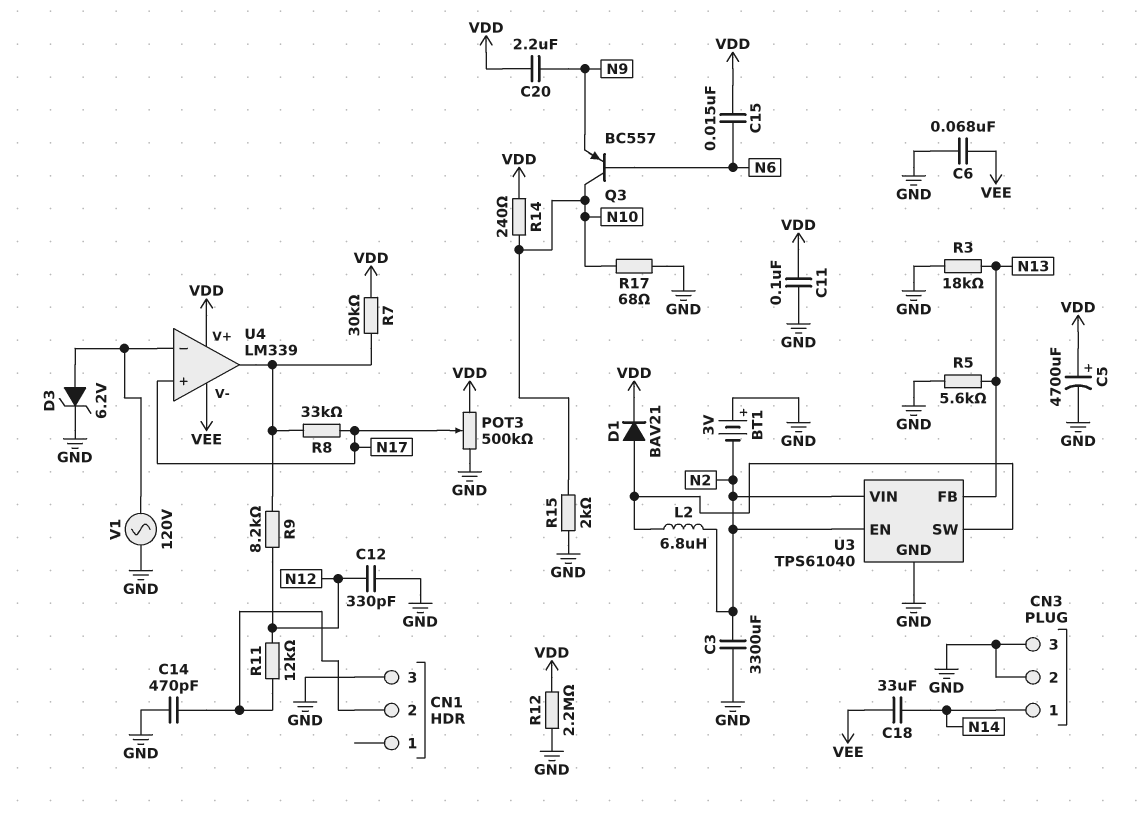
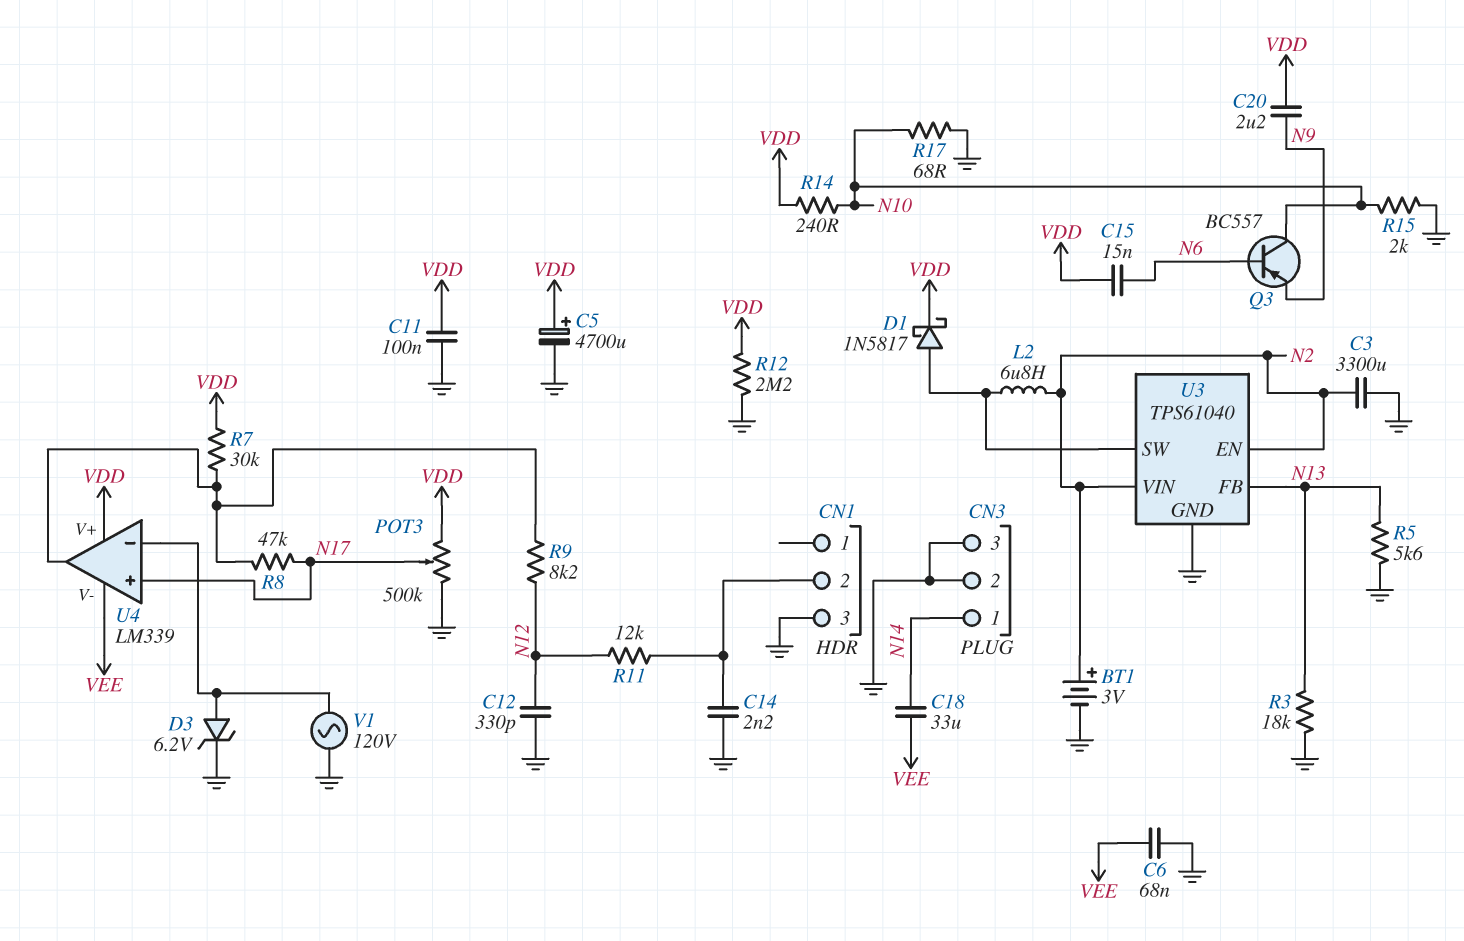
BT1: 3V (plus GND, minus N2) -> 3V (plus N2, minus GND)
C14: 470pF (CN1/2, GND) -> 2.2nF (CN1/2, GND)
D1: diode BAV21 (A U3/SW, K VDD) -> schottky 1N5817 (A U3/SW, K VDD)
R8: 33k (N17, U4/out) -> 47k (N17, U4/out)

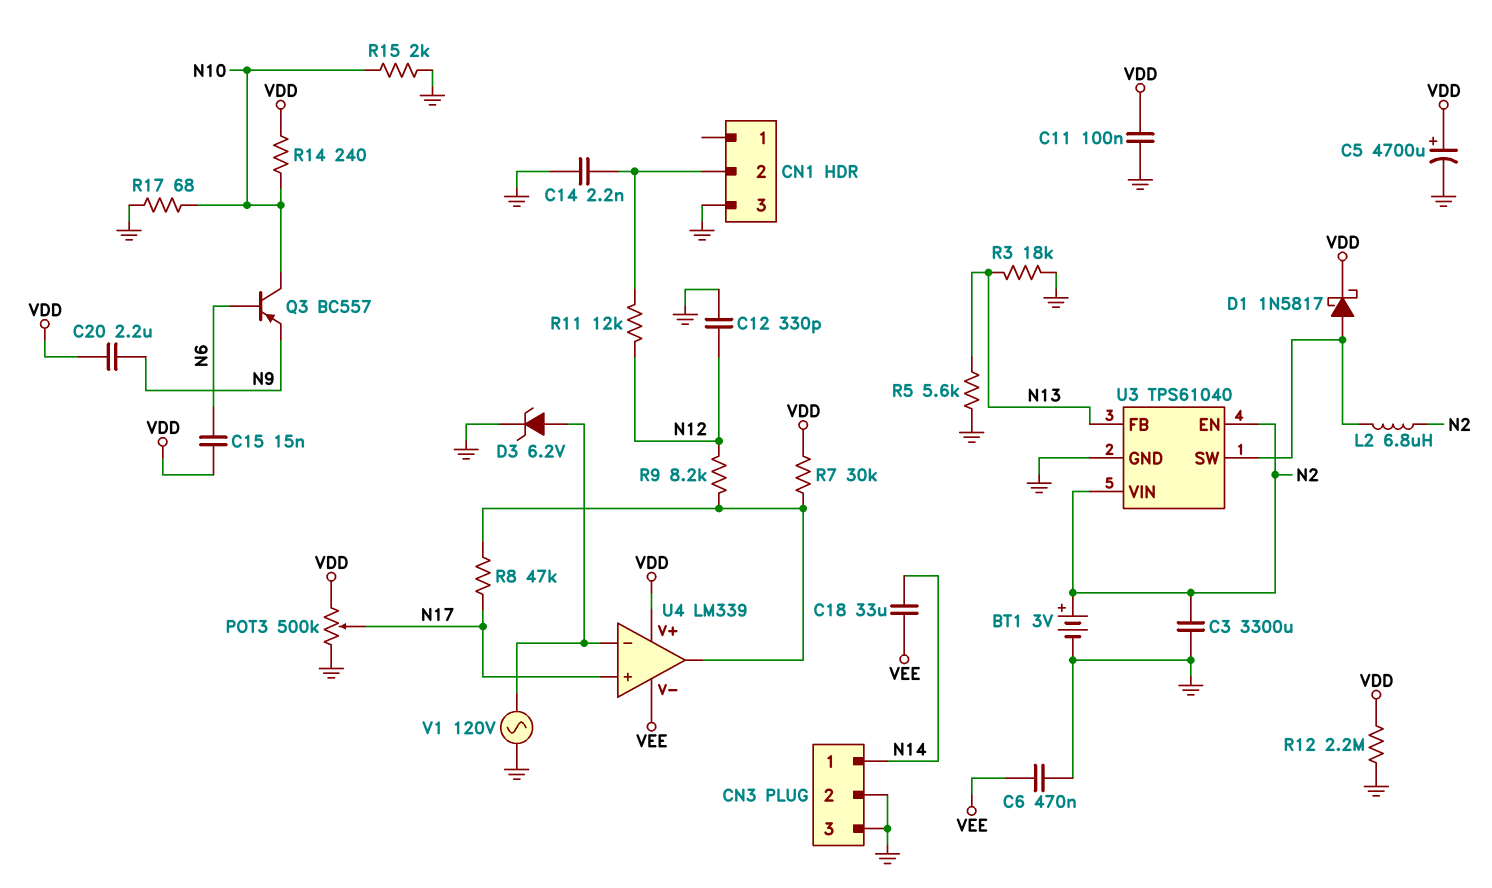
C6: 68nF (GND, VEE) -> 470nF (GND, VEE)

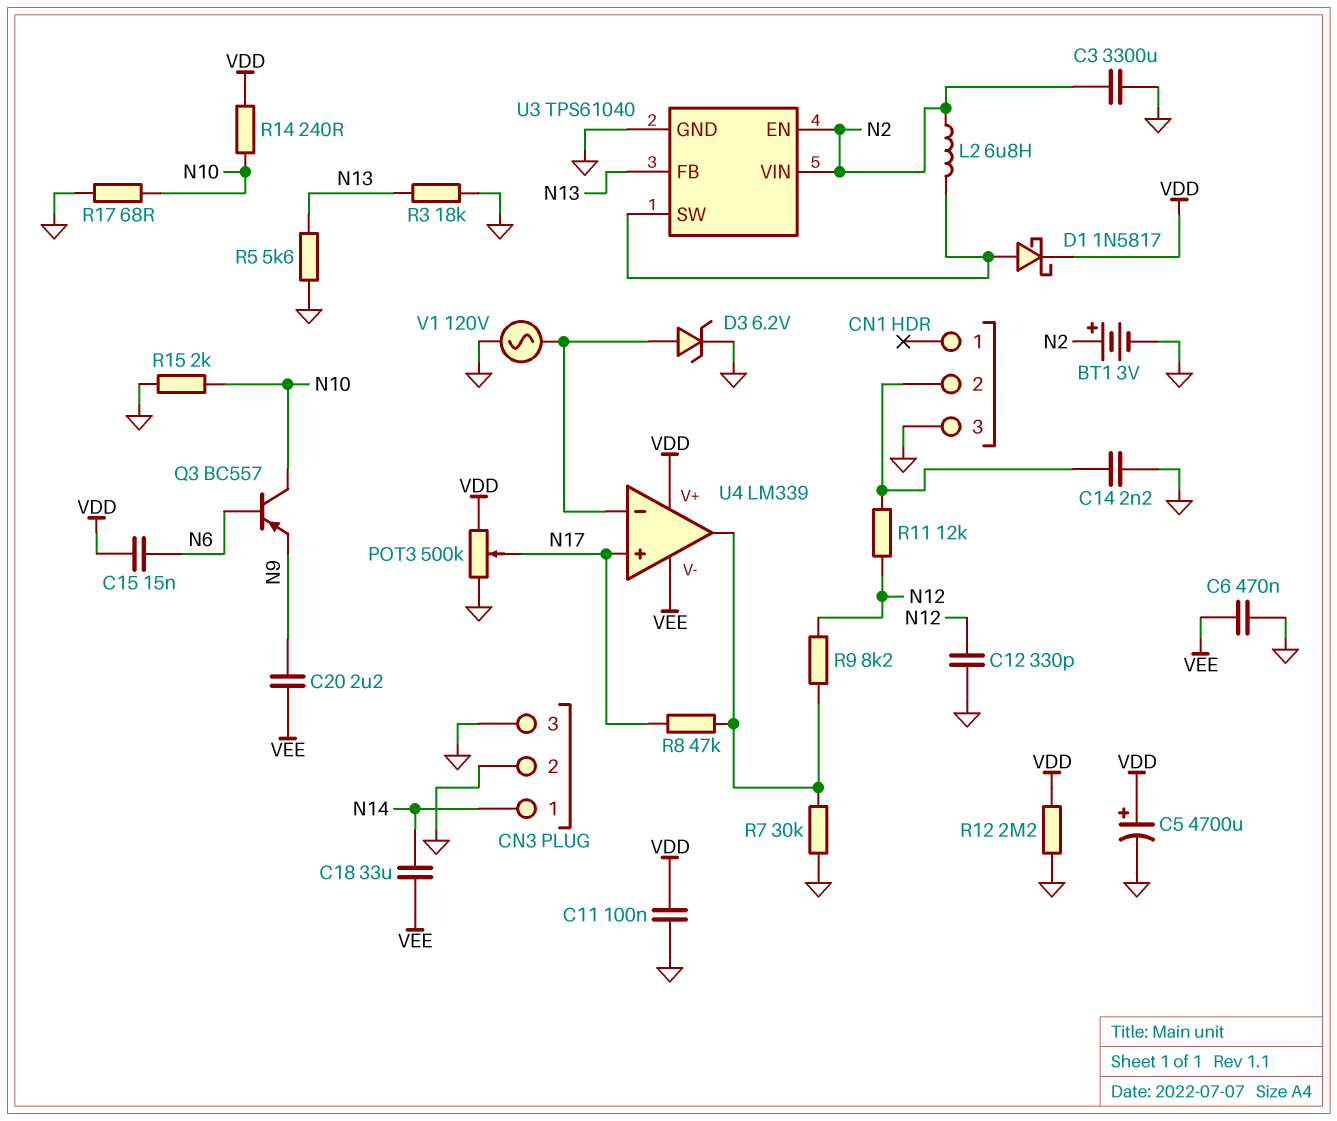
C20: 2.2uF (N9, VDD) -> 2.2uF (N9, VEE)
R7: 30k (U4/out, VDD) -> 30k (GND, U4/out)

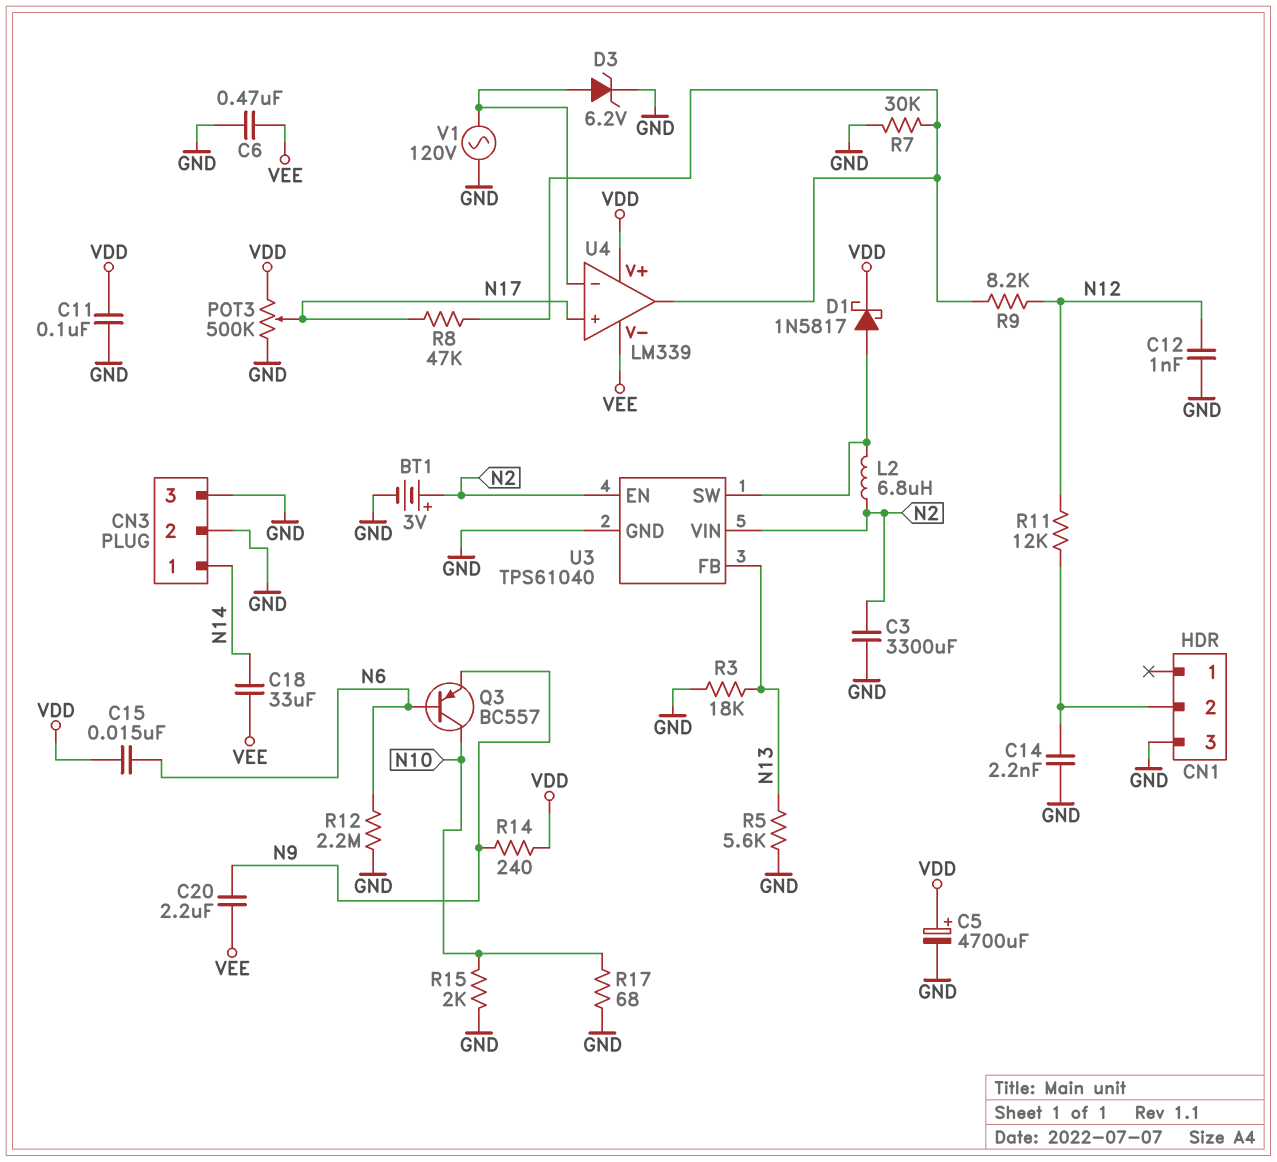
C12: 330pF (GND, N12) -> 1nF (GND, N12)
R12: 2.2M (GND, VDD) -> 2.2M (GND, N6)
R14: 240 (N10, VDD) -> 240 (N9, VDD)

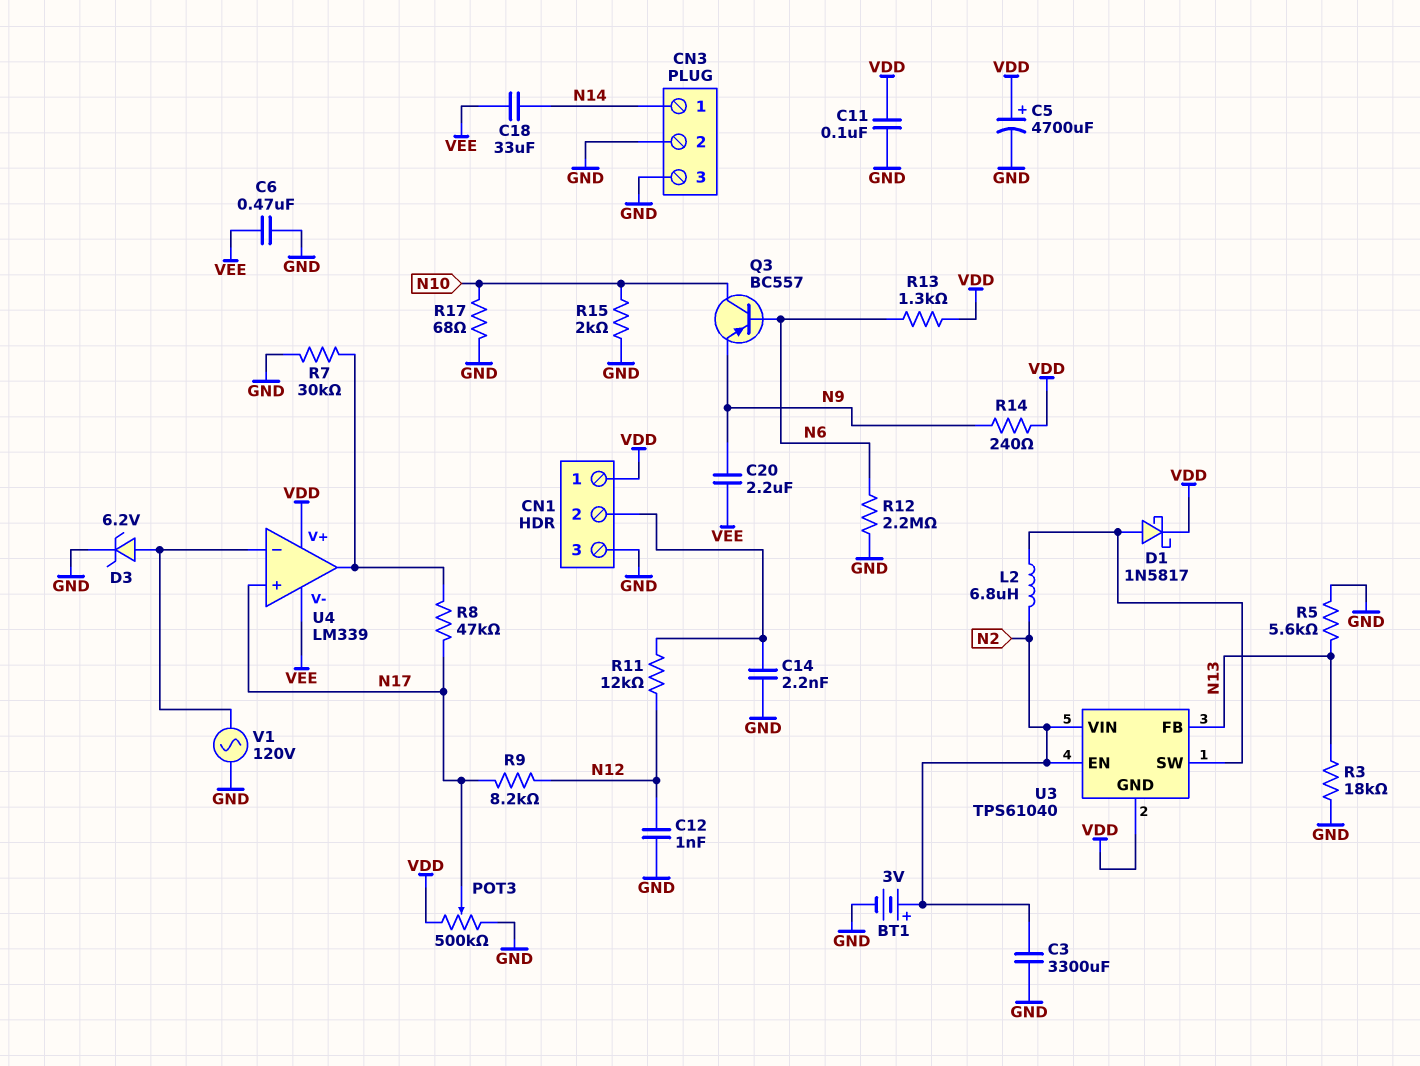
C15: 15nF (N6, VDD) -> none
CN1 pin 1: none -> VDD
R9: 8.2k (N12, U4/out) -> 8.2k (N12, N17)
R13: none -> 1.3k (N6, VDD)
U3 pin GND: GND -> VDD

